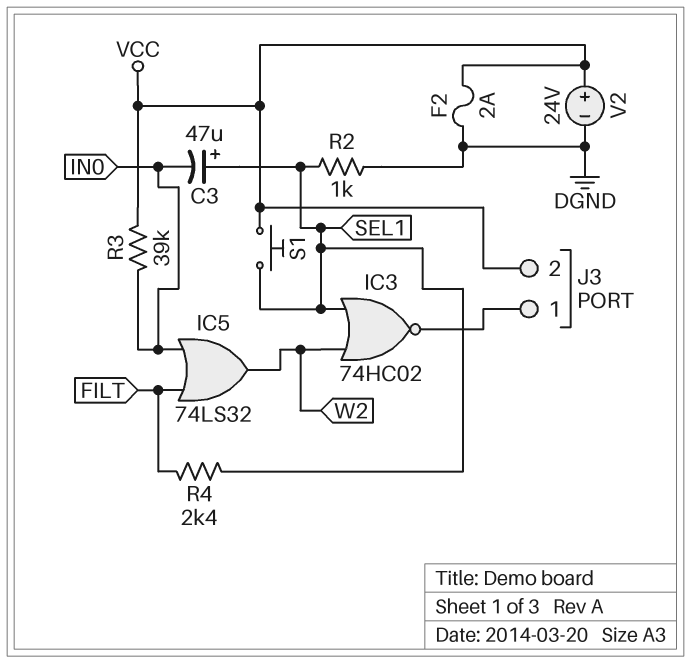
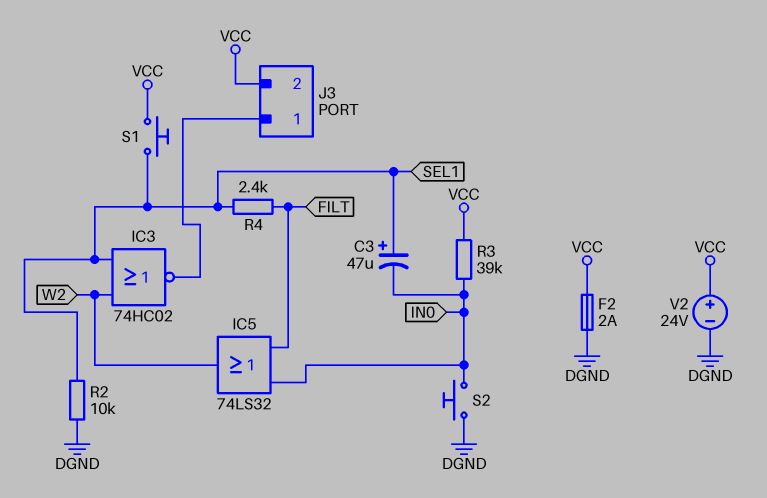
R2: 1k (DGND, SEL1) -> 10k (DGND, SEL1)
S2: none -> button (DGND, IN0)

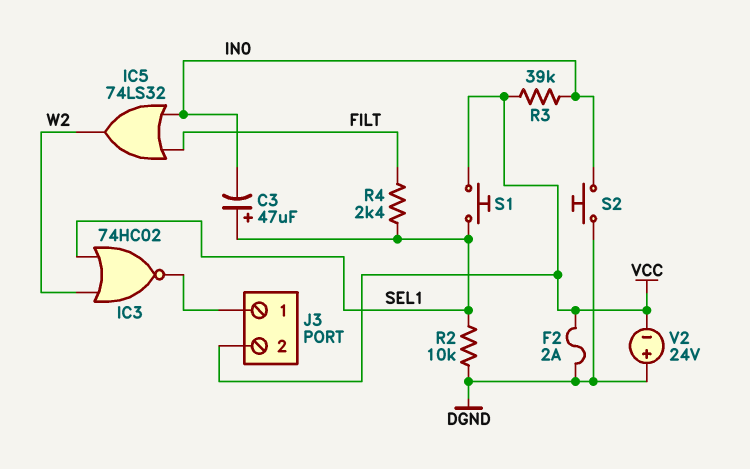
V2: 24V (plus VCC, minus DGND) -> 24V (plus DGND, minus VCC)

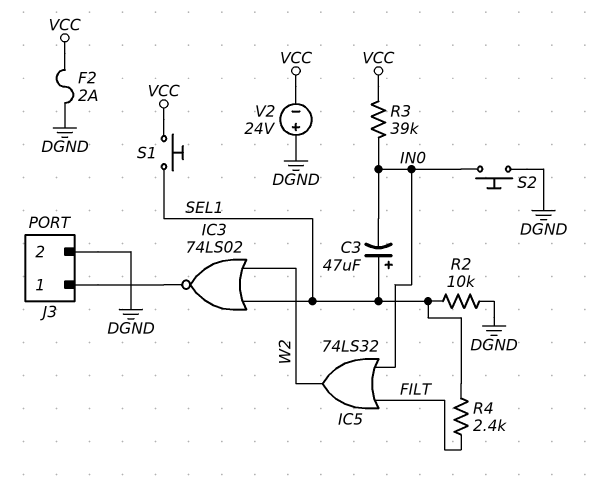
IC3: NOR 74HC02 (in SEL1, in W2, out J3/1) -> NOR 74LS02 (in SEL1, in W2, out J3/1)
J3 pin 2: VCC -> DGND

